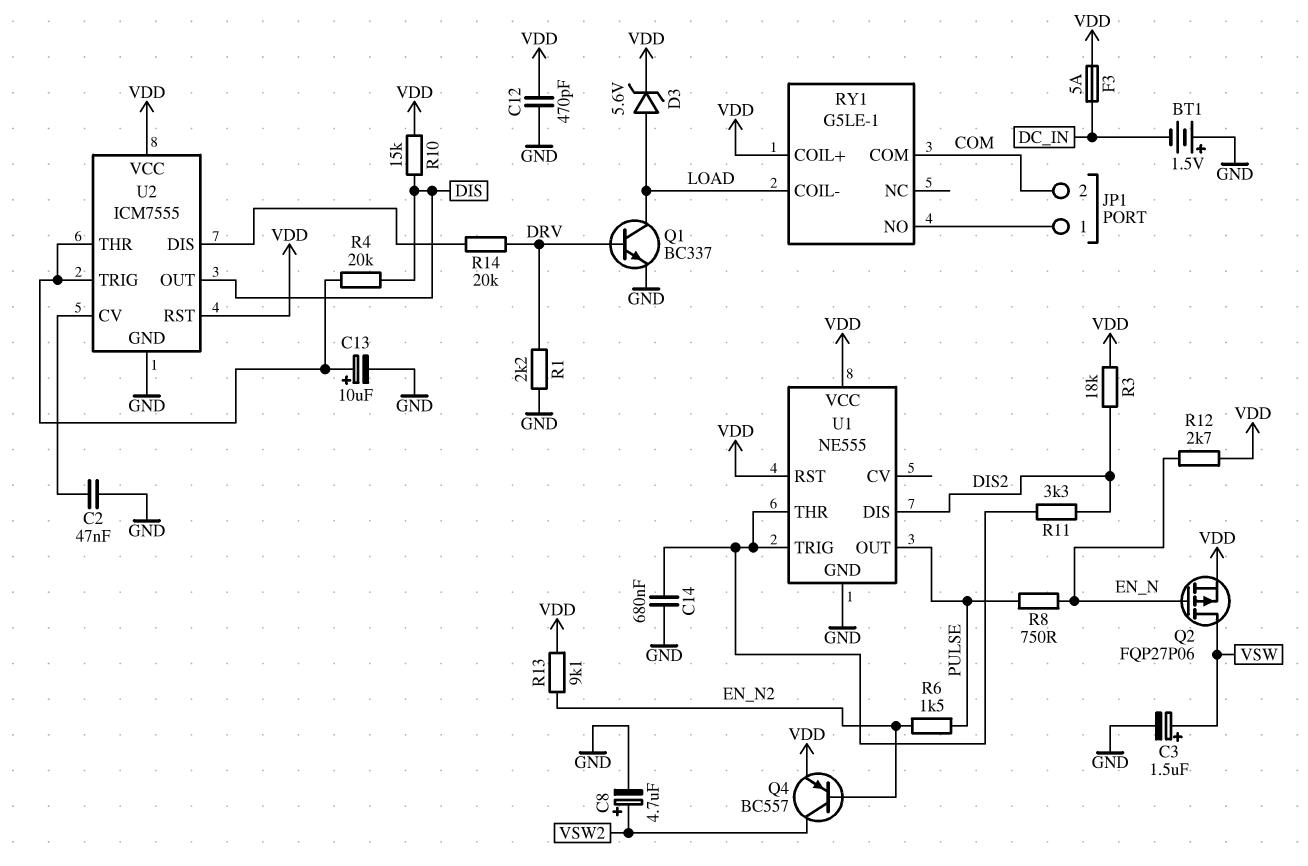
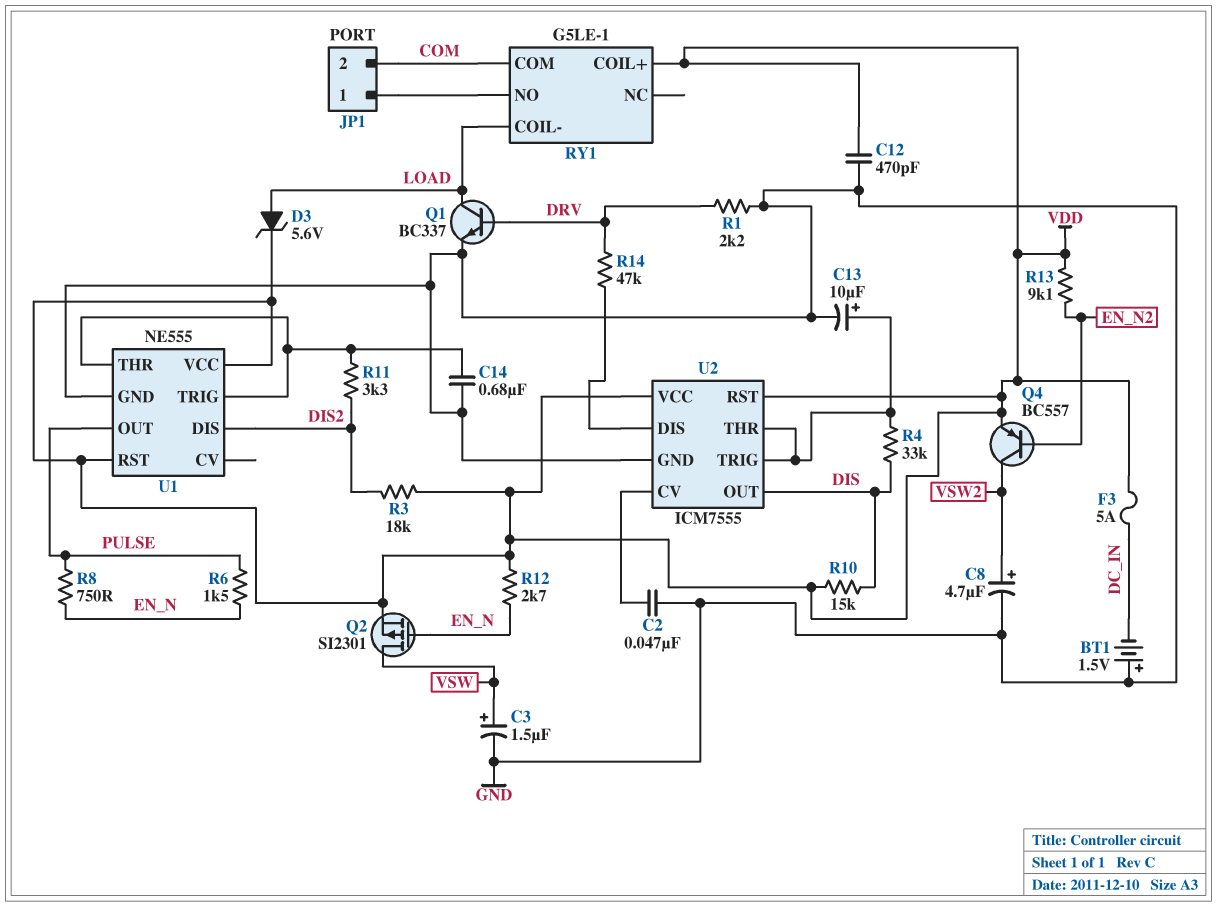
Q2: PMOS FQP27P06 (G EN_N, D VSW, S VDD) -> PMOS SI2301 (G EN_N, D VSW, S VDD)
R4: 20k (DIS, U2/THR) -> 33k (DIS, U2/THR)
R6: 1.5k (EN_N2, PULSE) -> 1.5k (EN_N, PULSE)
R14: 20k (DRV, U2/DIS) -> 47k (DRV, U2/DIS)

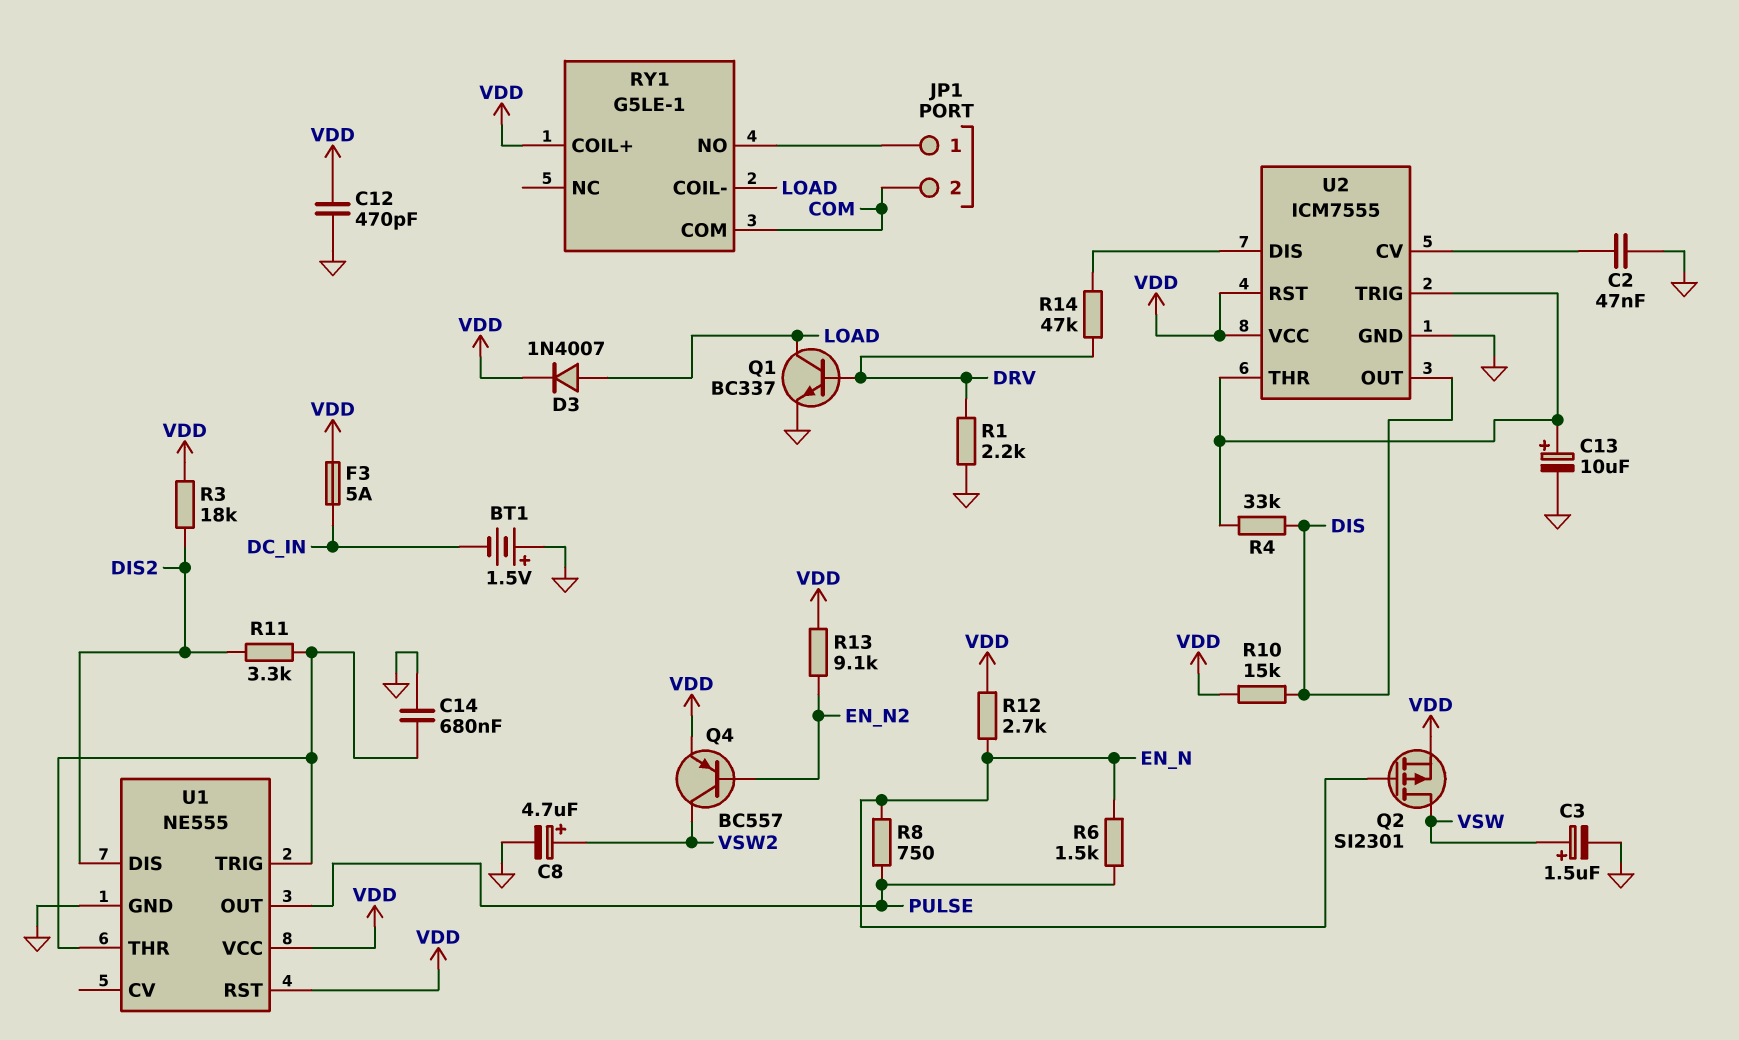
D3: zener 5.6V (A LOAD, K VDD) -> diode 1N4007 (A LOAD, K VDD)

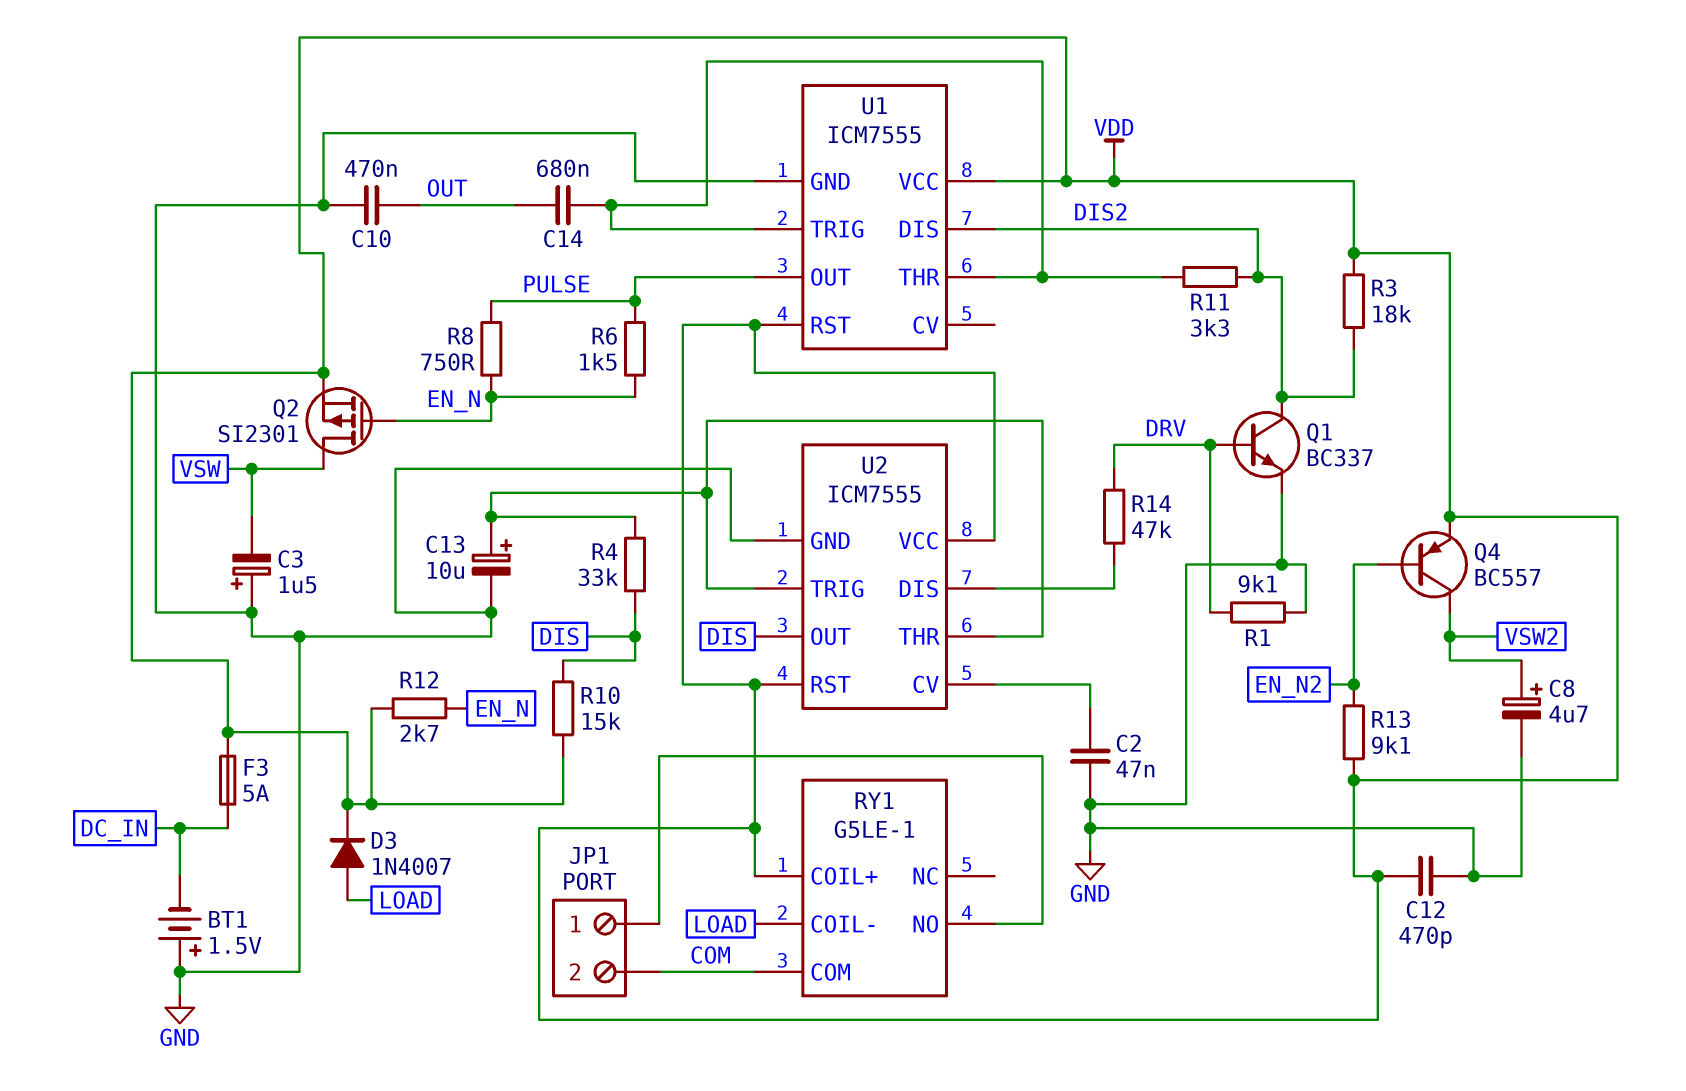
C3: 1.5uF (plus VSW, minus GND) -> 1.5uF (plus GND, minus VSW)
C10: none -> 470nF (GND, OUT)
C14: 680nF (GND, U1/THR) -> 680nF (OUT, U1/THR)
Q1: NPN BC337 (B DRV, C LOAD, E GND) -> NPN BC337 (B DRV, C DIS2, E GND)
R1: 2.2k (DRV, GND) -> 9.1k (DRV, GND)
U1: NE555 -> ICM7555

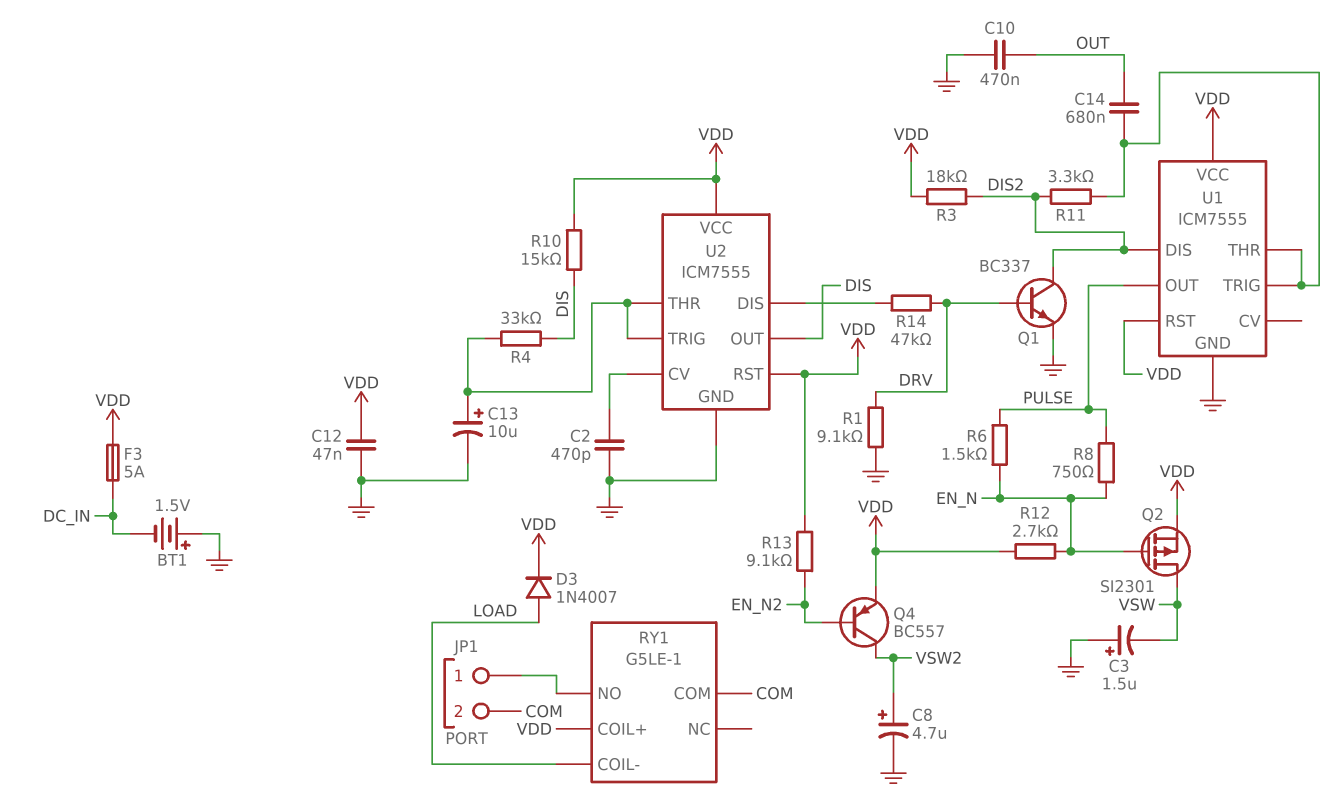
C2: 47nF (GND, U2/CV) -> 470pF (GND, U2/CV)
C12: 470pF (GND, VDD) -> 47nF (GND, VDD)

